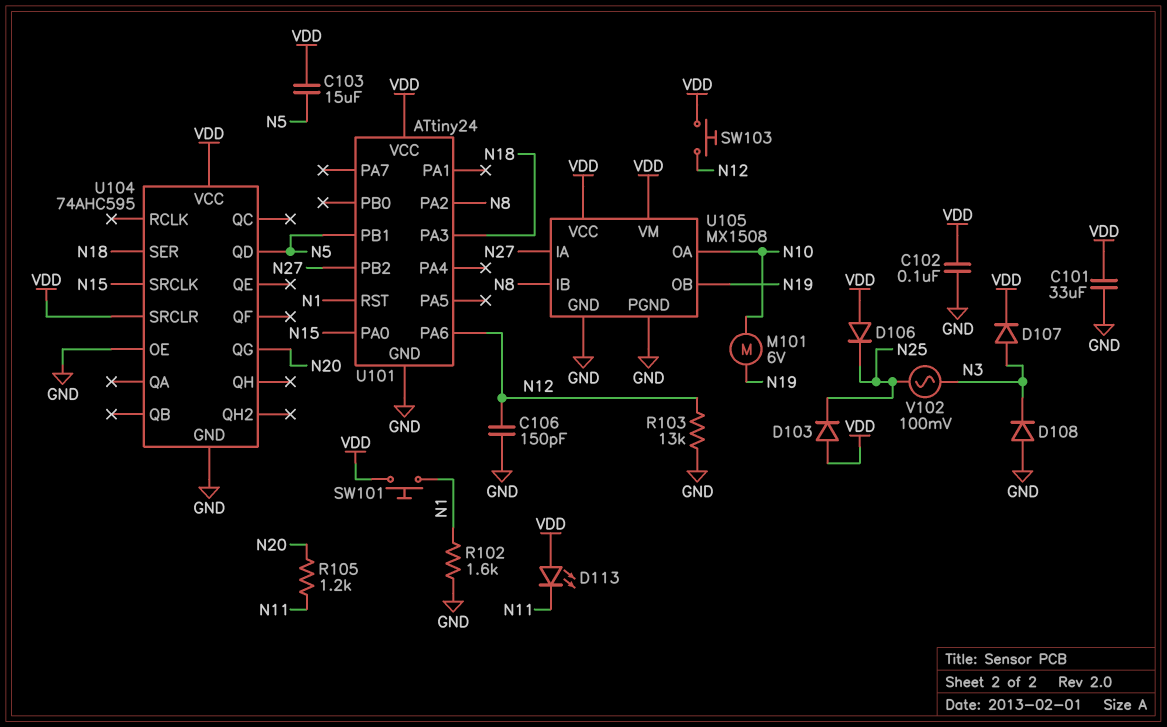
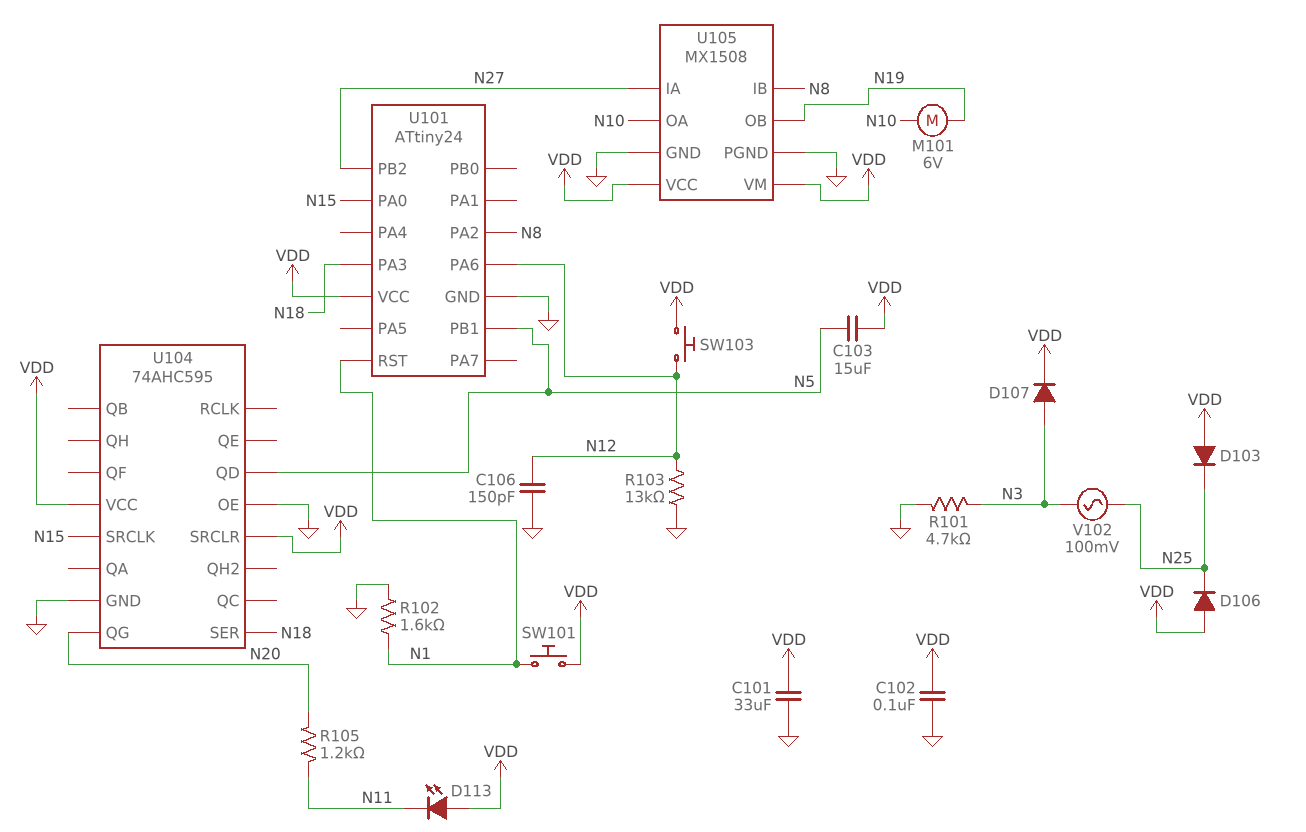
D108: diode (A GND, K N3) -> none
R101: none -> 4.7k (GND, N3)

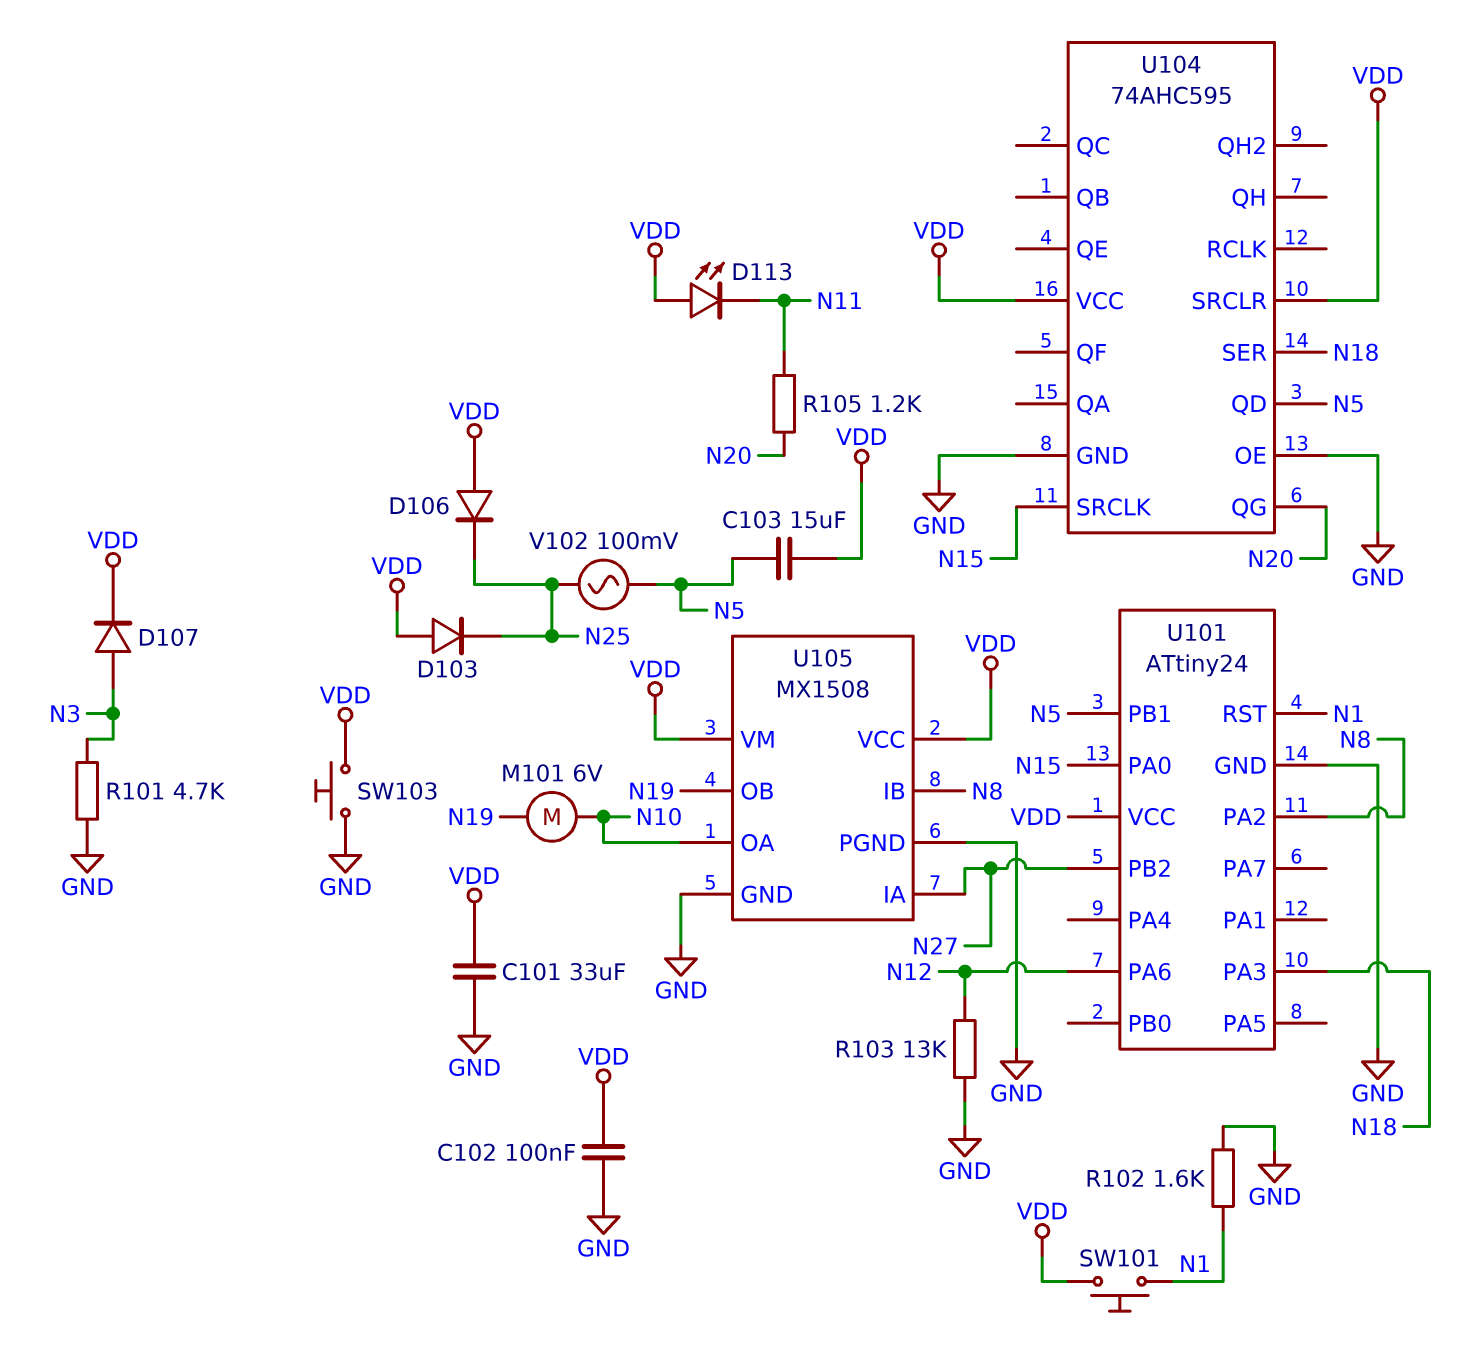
C106: 150pF (GND, N12) -> none
SW103: button (N12, VDD) -> button (GND, VDD)
V102: AC 100mV (N3, N25) -> AC 100mV (N5, N25)

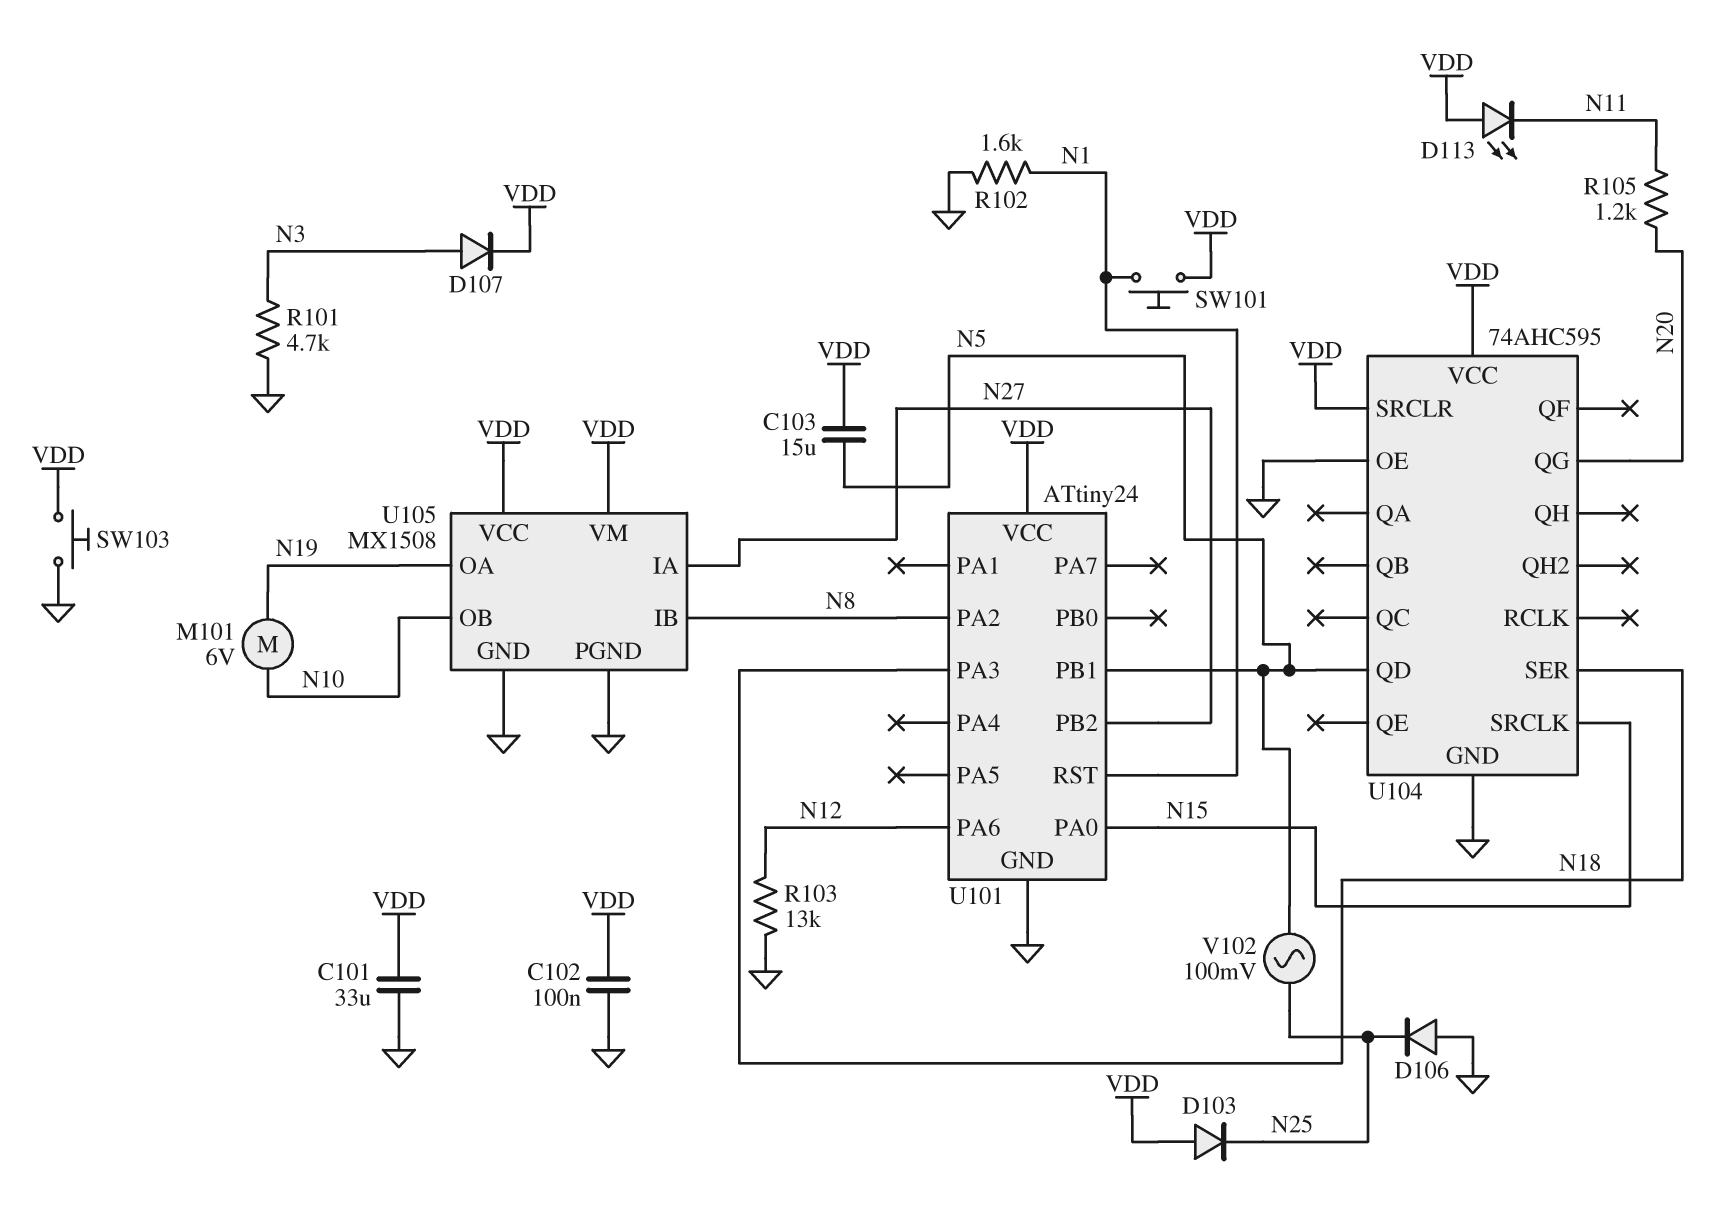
D106: diode (A VDD, K N25) -> diode (A GND, K N25)
U105 pin OA: N10 -> N19
U105 pin OB: N19 -> N10

